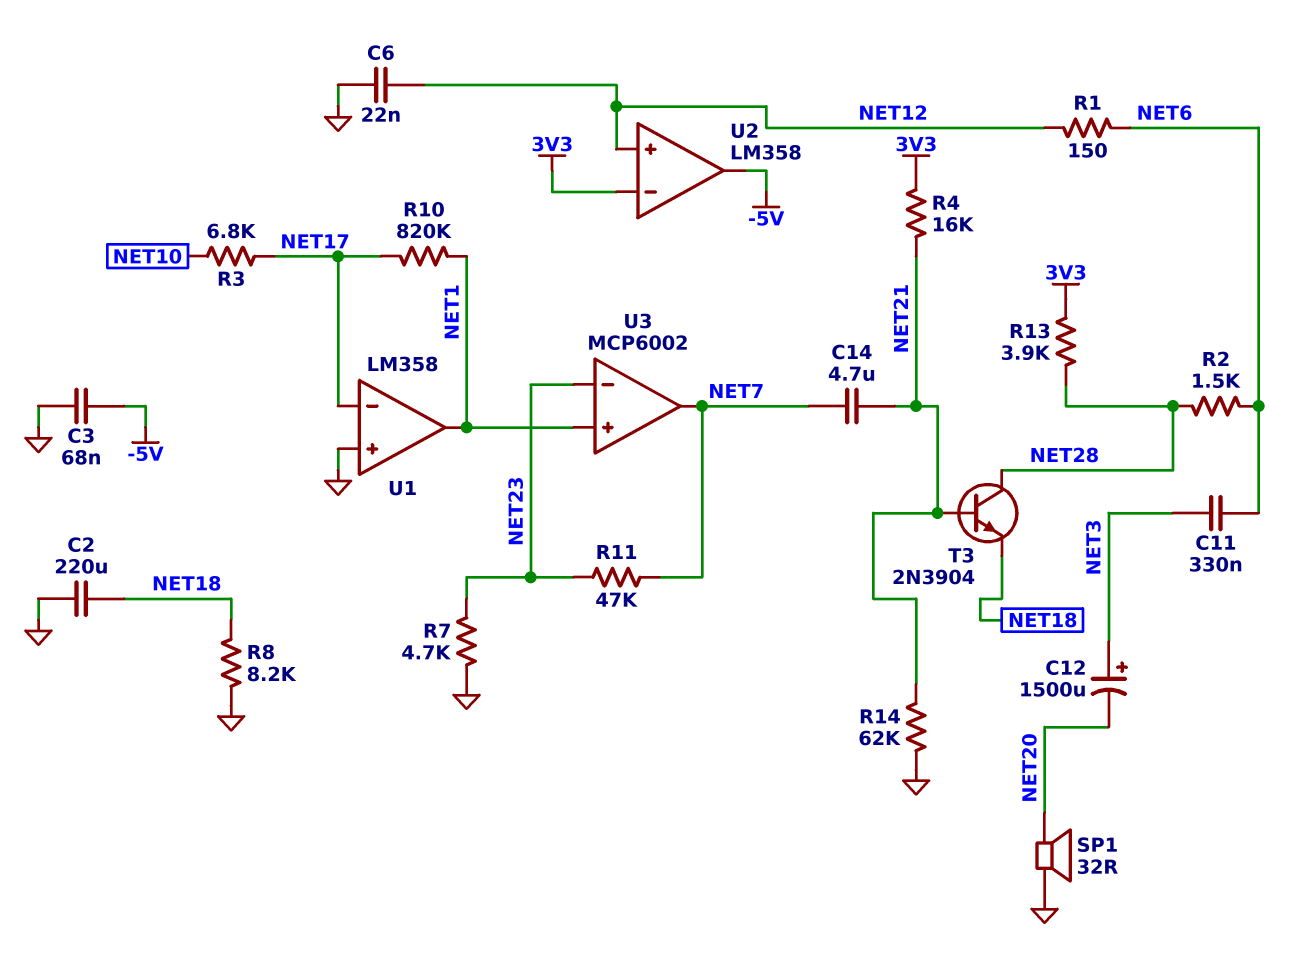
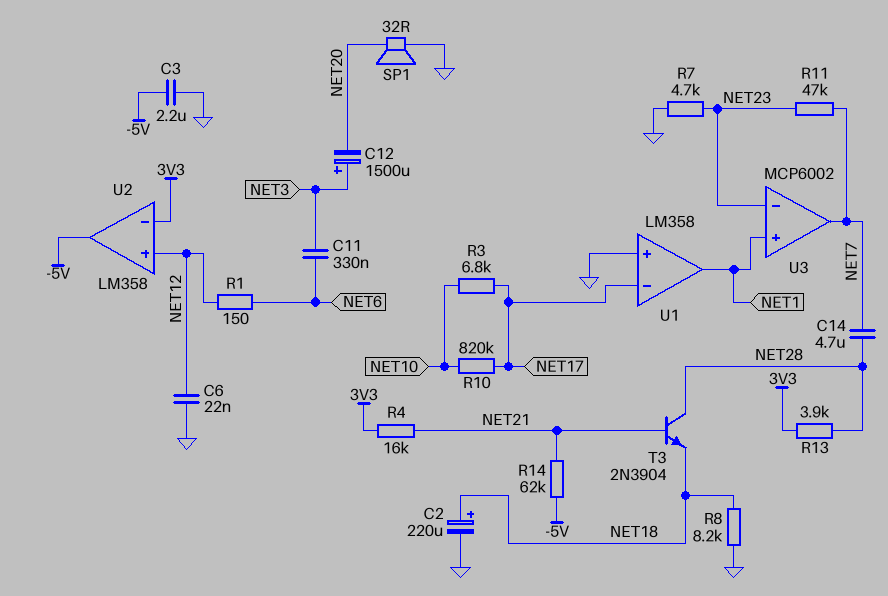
C2: 220uF (GND, NET18) -> 220uF (plus NET18, minus GND)
C3: 68nF (-5V, GND) -> 2.2uF (-5V, GND)
C14: 4.7uF (NET7, NET21) -> 4.7uF (NET7, NET28)
R2: 1.5k (NET6, NET28) -> none
R10: 820k (NET1, NET17) -> 820k (NET10, NET17)
R14: 62k (GND, NET21) -> 62k (-5V, NET21)

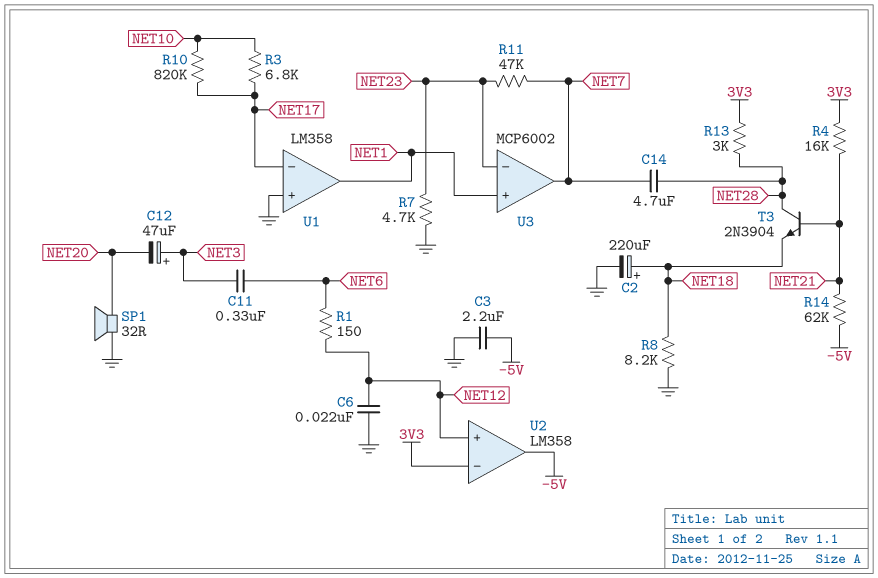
C12: 1500uF (plus NET3, minus NET20) -> 47uF (plus NET3, minus NET20)
R13: 3.9k (3V3, NET28) -> 3k (3V3, NET28)

